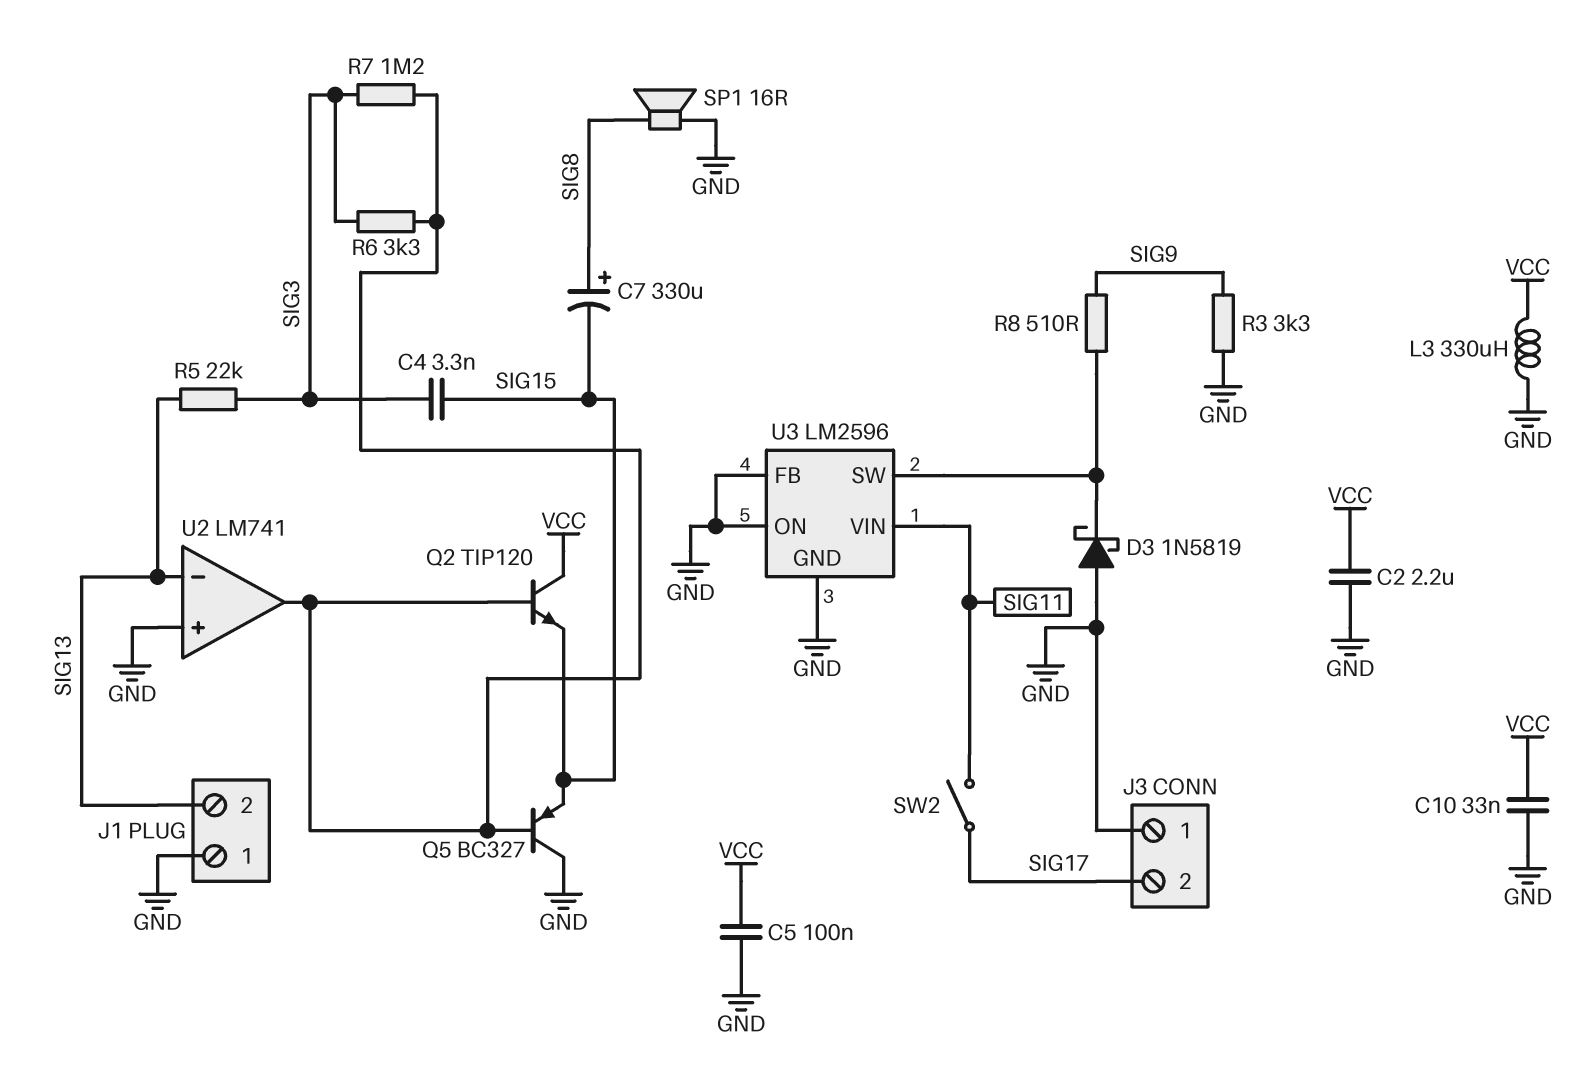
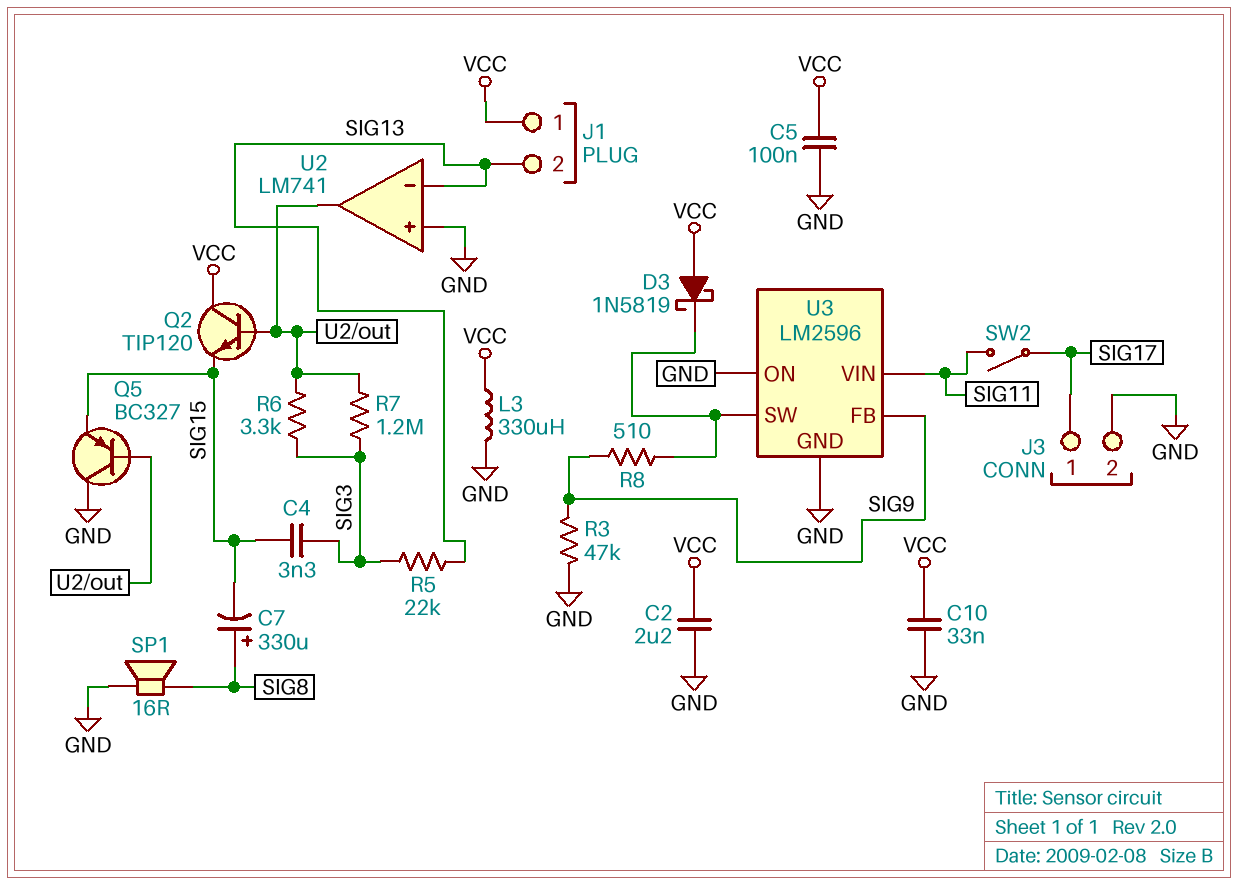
D3: schottky 1N5819 (A GND, K U3/SW) -> schottky 1N5819 (A VCC, K U3/SW)
J1 pin 1: GND -> VCC
J3 pin 1: GND -> SIG17
J3 pin 2: SIG17 -> GND
R3: 3.3k (GND, SIG9) -> 47k (GND, SIG9)
U3 pin FB: GND -> SIG9

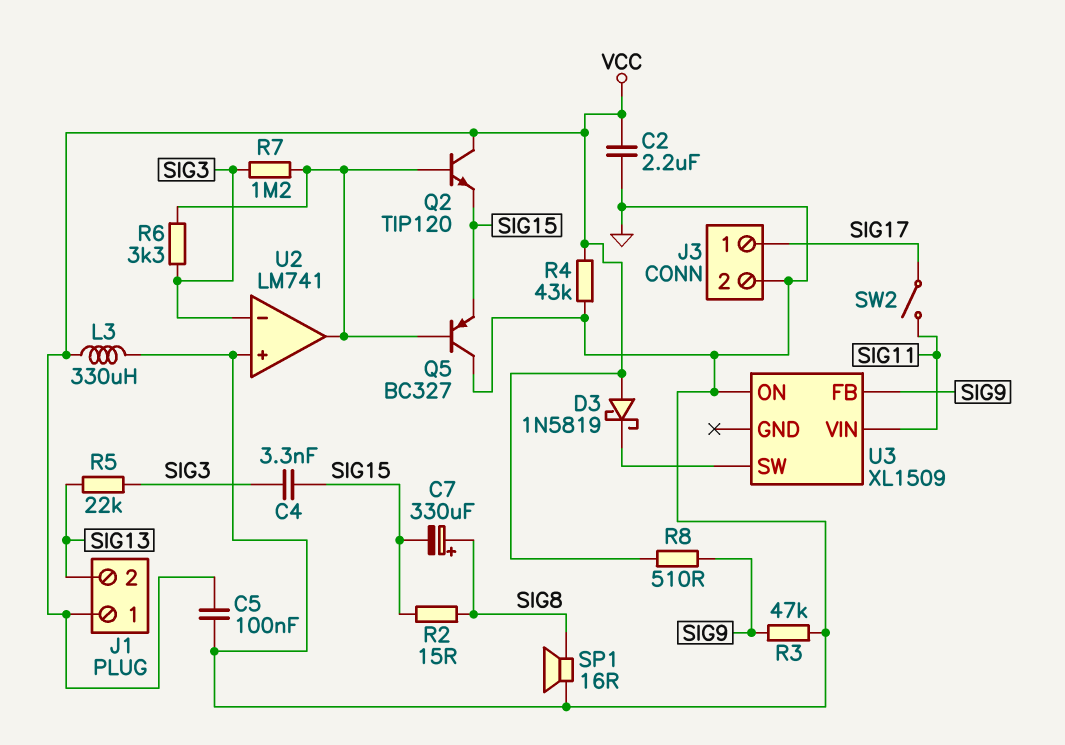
C10: 33nF (GND, VCC) -> none
R2: none -> 15 (SIG8, SIG15)
R4: none -> 43k (GND, VCC)
R8: 510 (SIG9, U3/SW) -> 510 (SIG9, VCC)
U2 pin in-: SIG13 -> SIG3
U3: LM2596 -> XL1509
U3 pin GND: GND -> none

